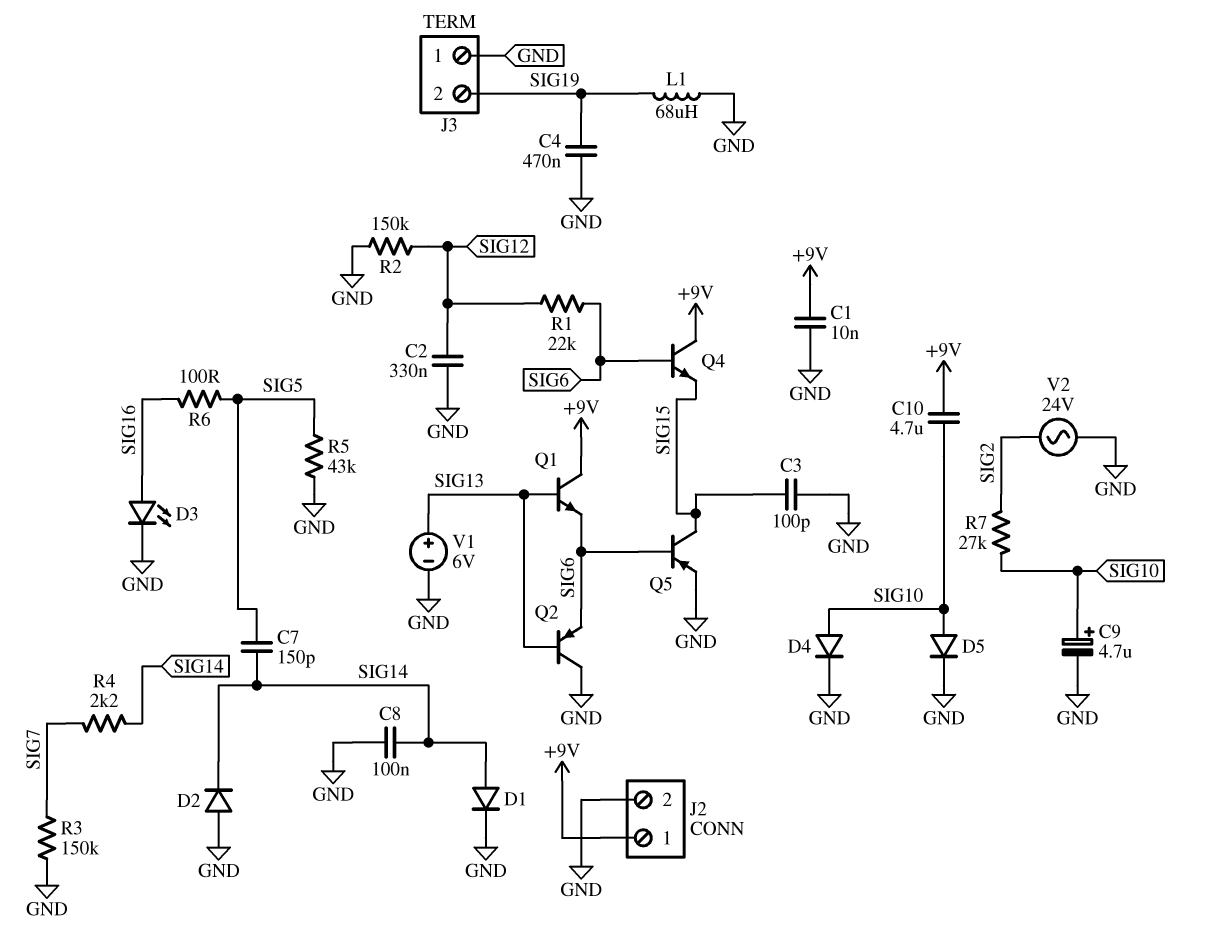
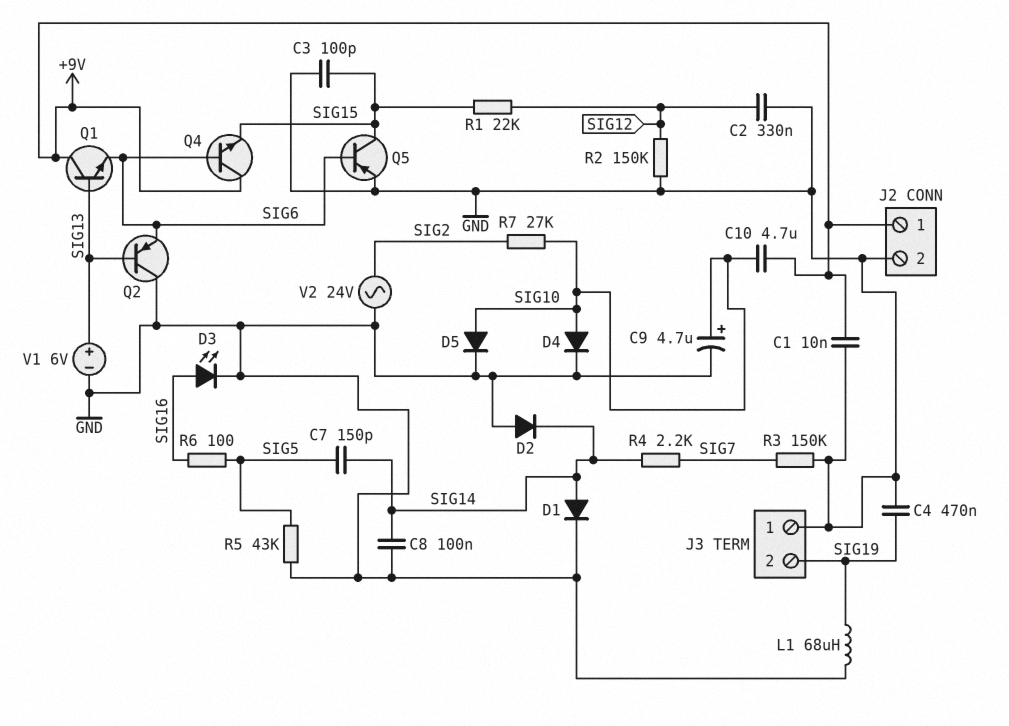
R1: 22k (SIG6, SIG12) -> 22k (SIG12, SIG15)

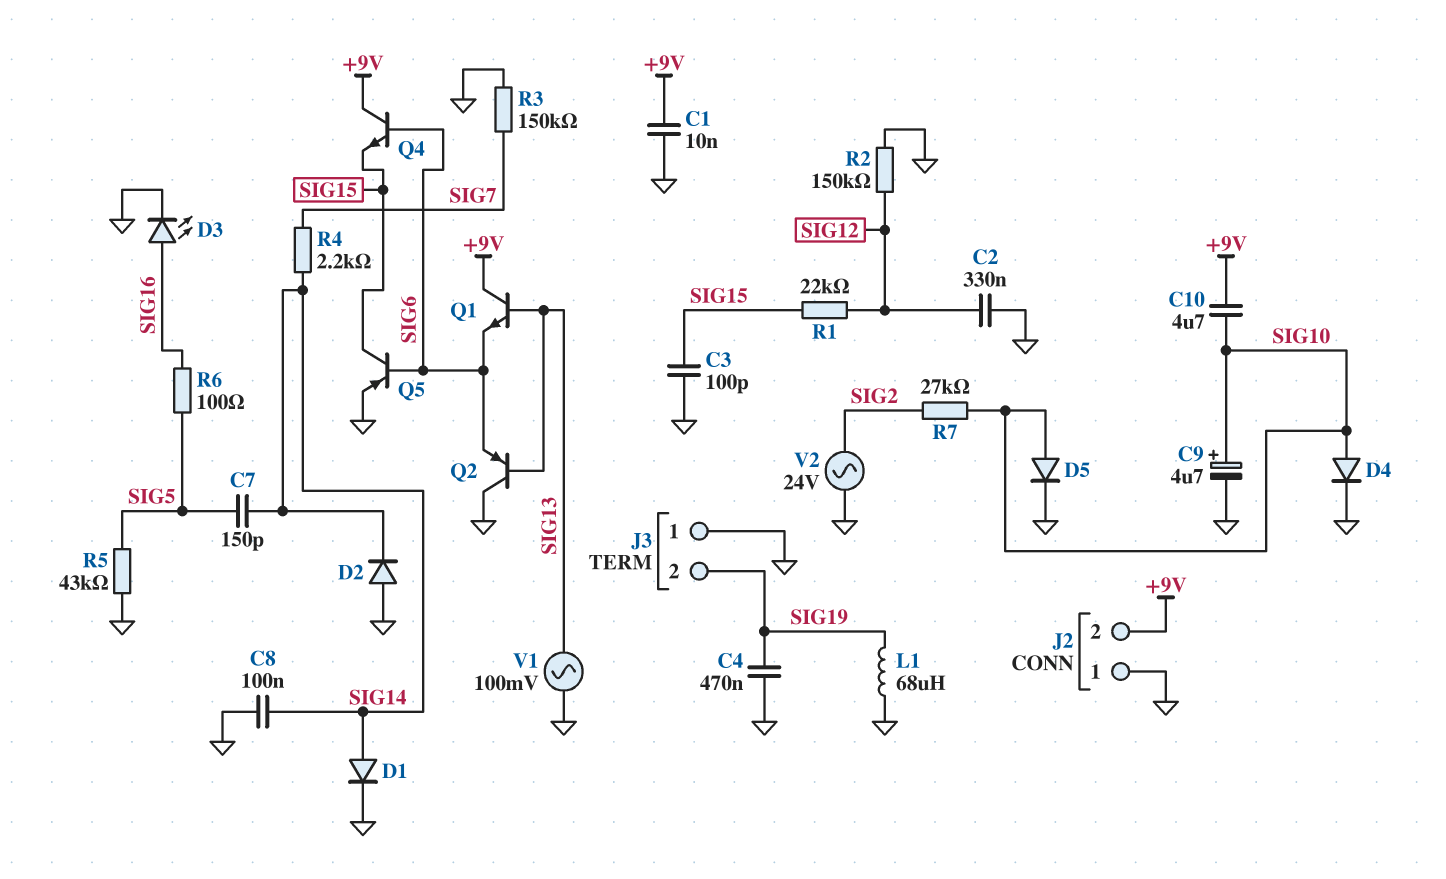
J2 pin 1: +9V -> GND
J2 pin 2: GND -> +9V
V1: 6V (plus SIG13, minus GND) -> AC 100mV (GND, SIG13)

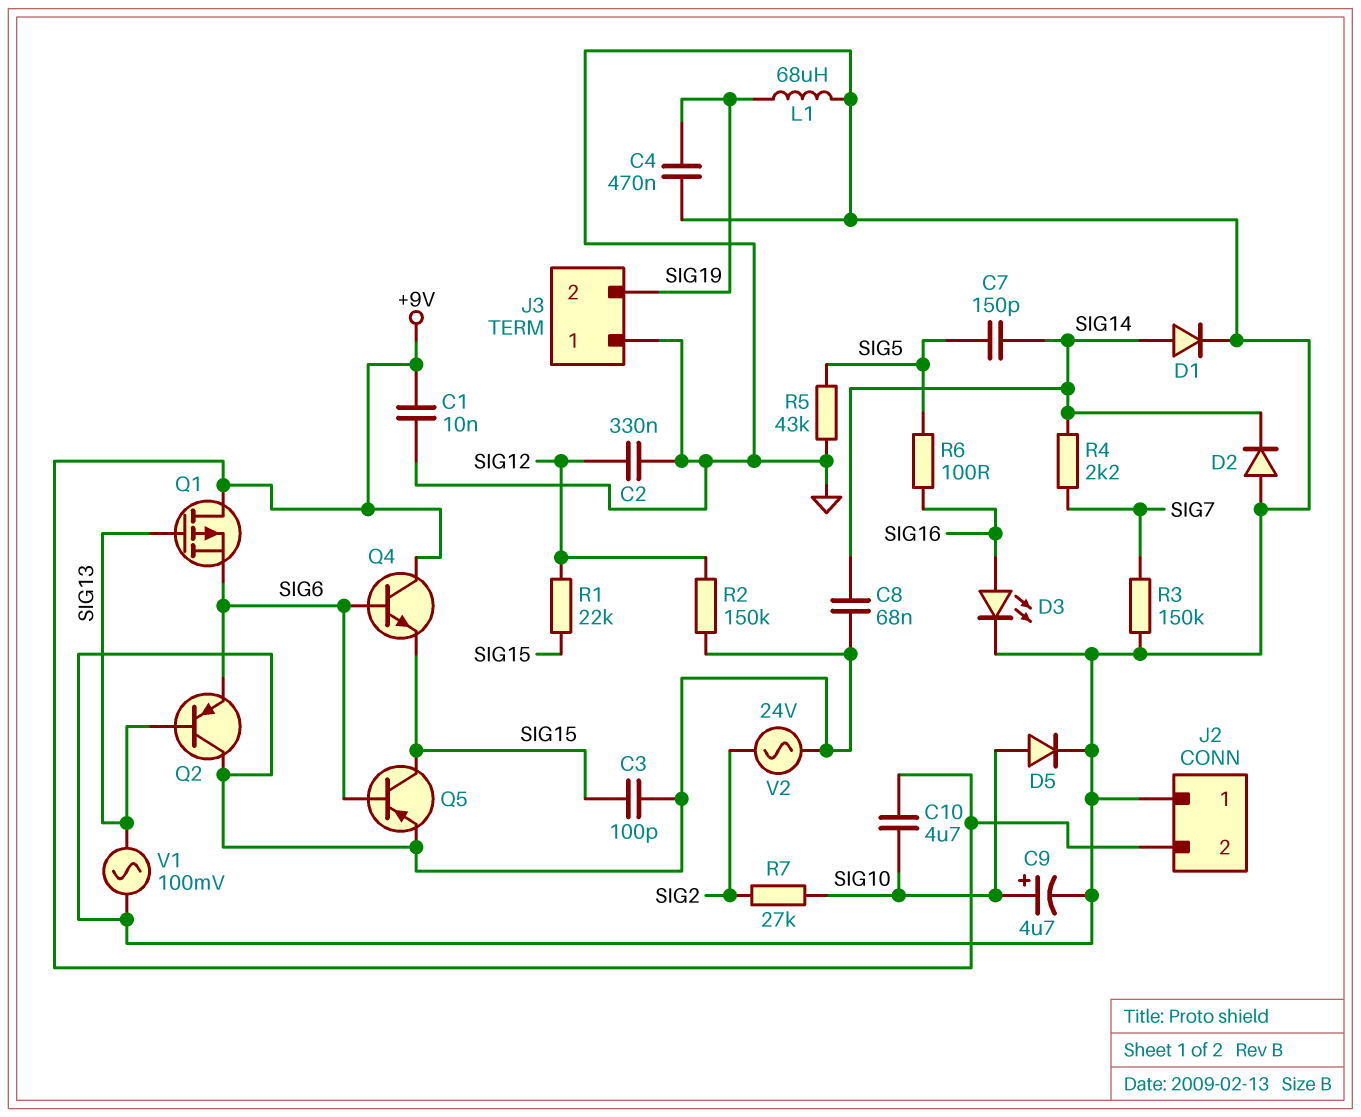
C8: 100nF (GND, SIG14) -> 68nF (GND, SIG14)
D4: diode (A SIG10, K GND) -> none
Q1: NPN (B SIG13, C +9V, E SIG6) -> PMOS (G SIG13, D +9V, S SIG6)

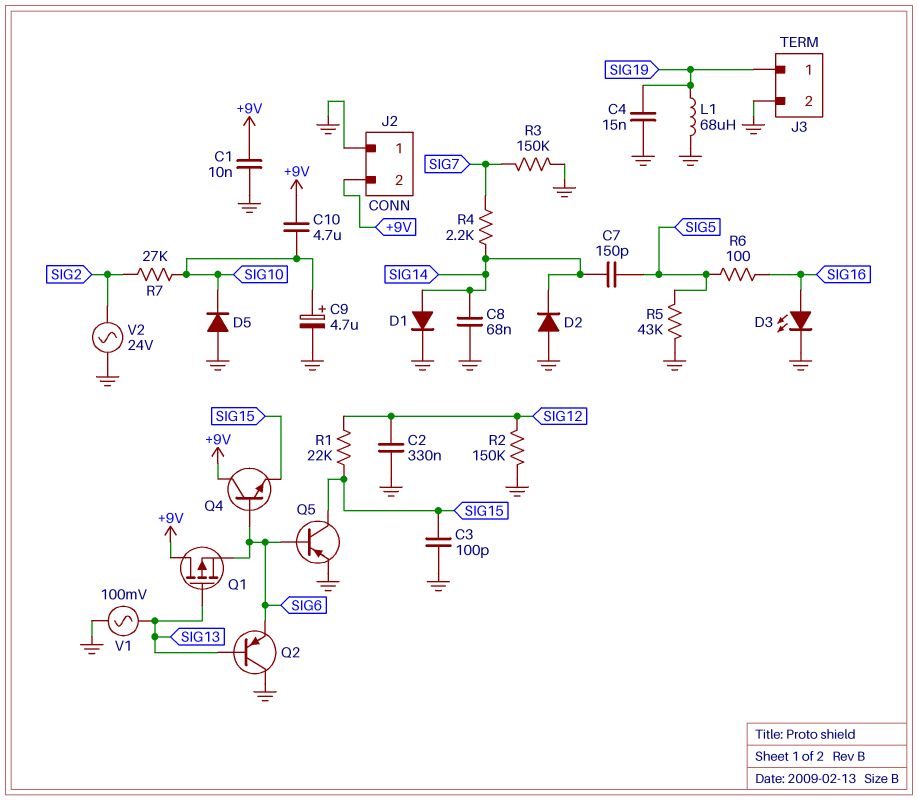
C4: 470nF (GND, SIG19) -> 15nF (GND, SIG19)
D5: diode (A SIG10, K GND) -> diode (A GND, K SIG10)
J3 pin 1: GND -> SIG19
J3 pin 2: SIG19 -> GND

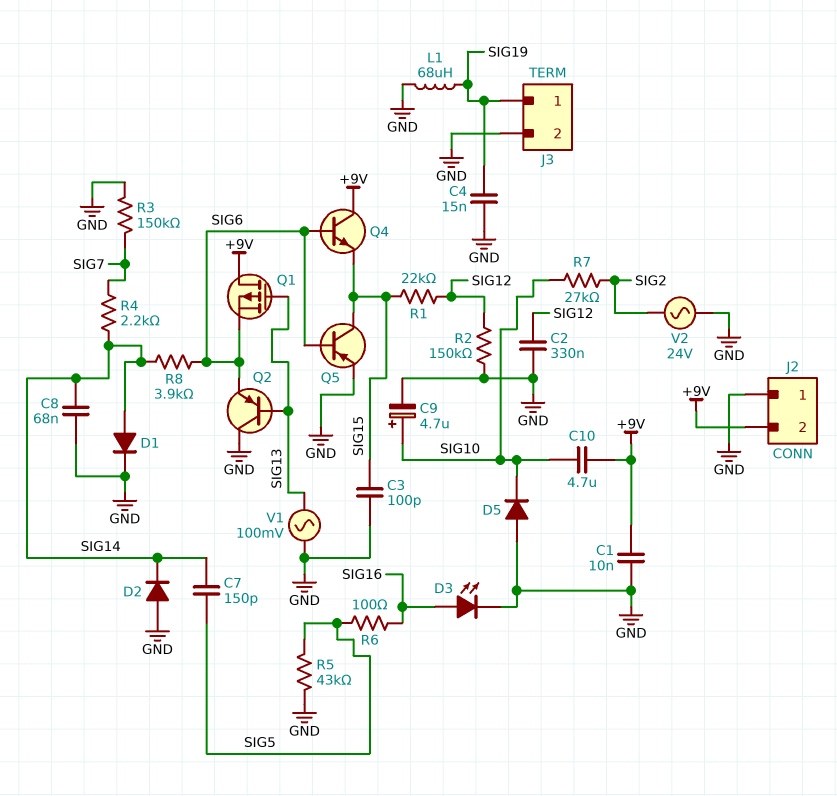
R8: none -> 3.9k (SIG6, SIG14)

